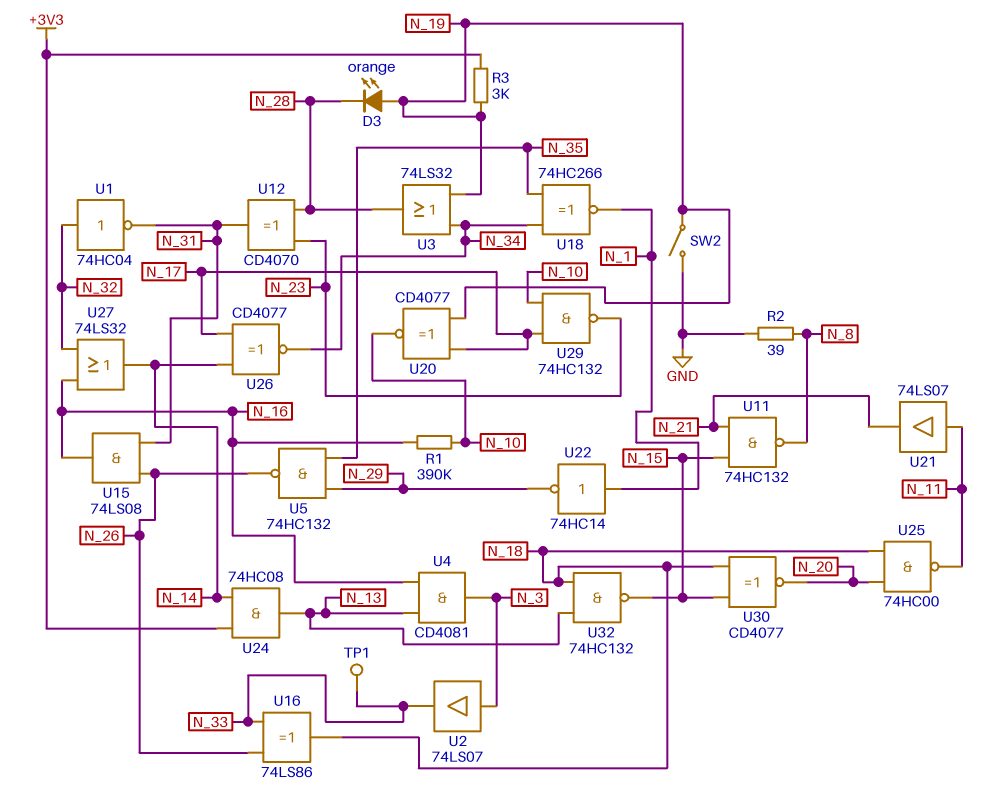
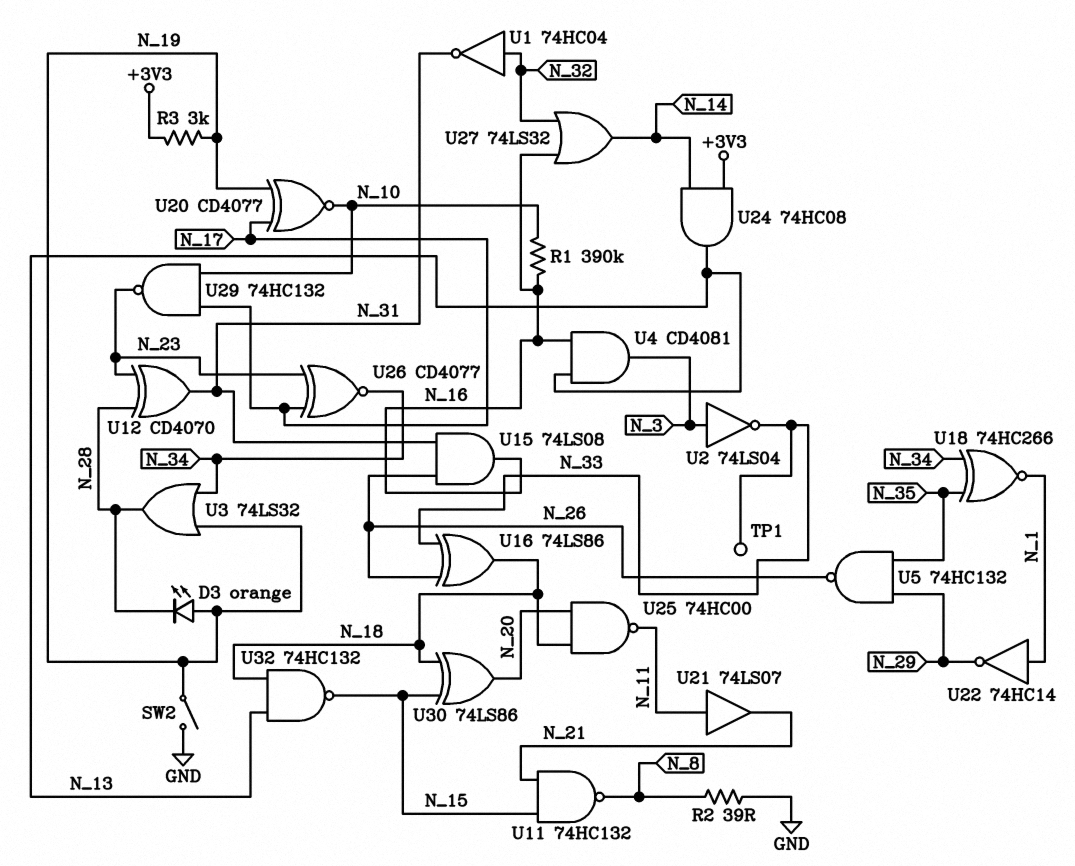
U2: buffer 74LS07 (in N_3, out N_33) -> NOT 74LS04 (in N_3, out N_33)
U26: XNOR CD4077 (in N_14, in N_17, out N_34) -> XNOR CD4077 (in N_17, in N_23, out N_34)
U30: XNOR CD4077 (in N_15, in N_18, out N_20) -> XOR 74LS86 (in N_15, in N_18, out N_20)

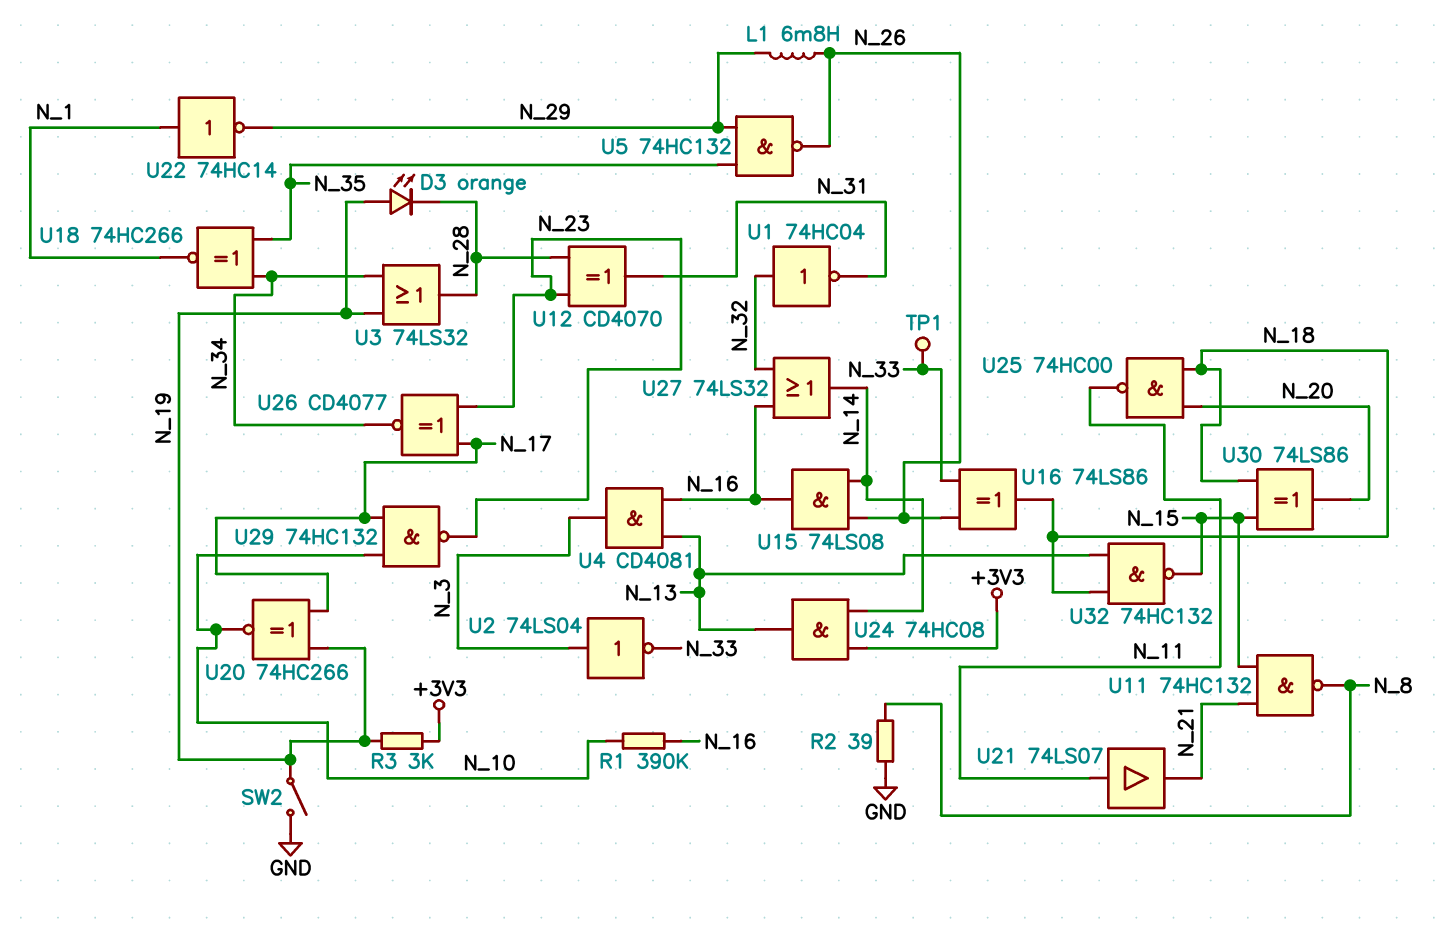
L1: none -> 6.8mH (N_26, N_29)
U15: AND 74LS08 (in N_26, in N_31, out N_16) -> AND 74LS08 (in N_14, in N_26, out N_16)
U20: XNOR CD4077 (in N_17, in N_19, out N_10) -> XNOR 74HC266 (in N_17, in N_19, out N_10)

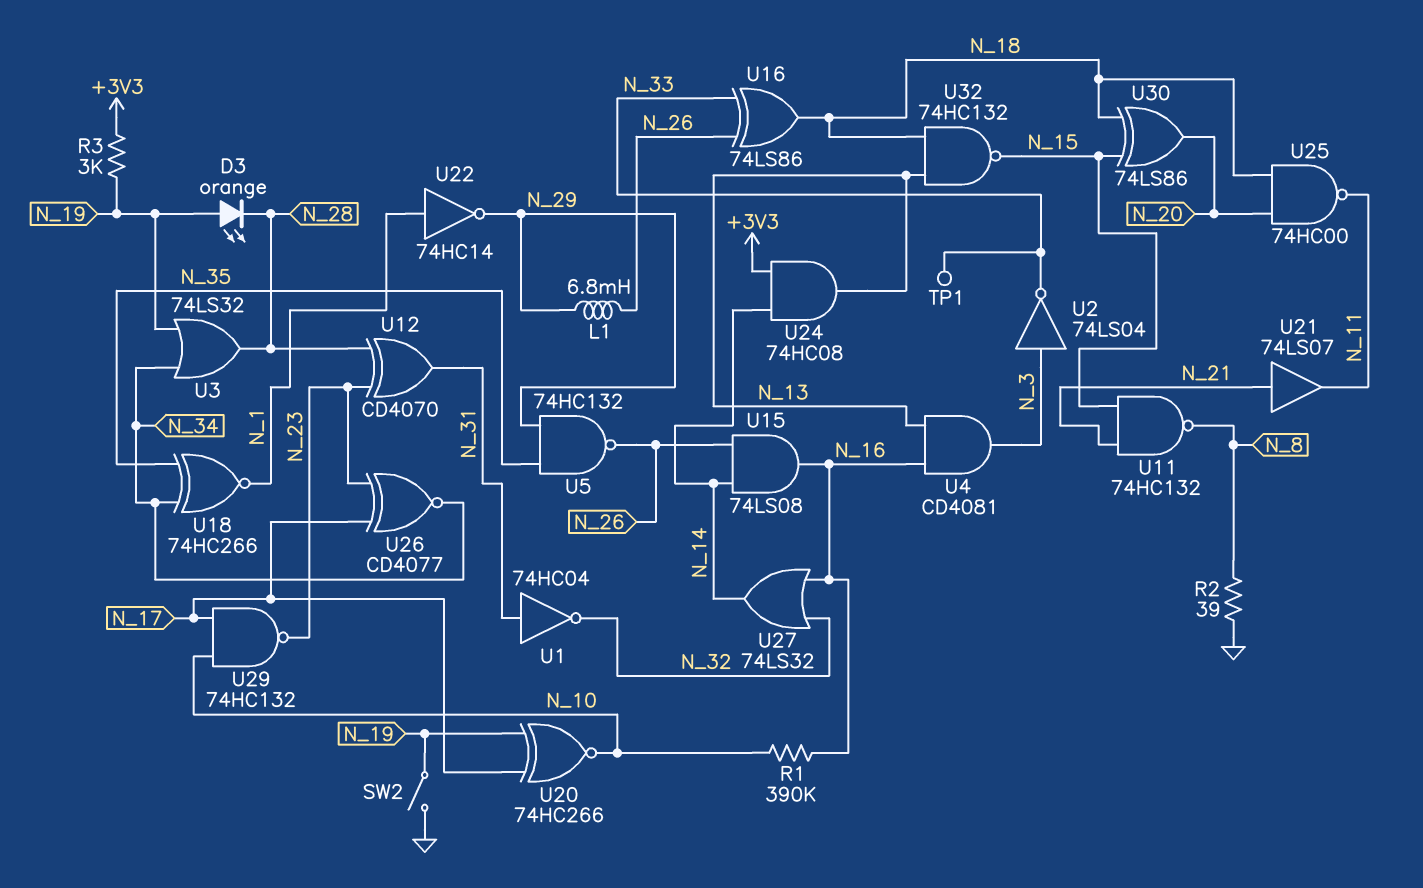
U1: NOT 74HC04 (in N_32, out N_31) -> NOT 74HC04 (in N_31, out N_32)
U21: buffer 74LS07 (in N_11, out N_21) -> buffer 74LS07 (in N_21, out N_11)

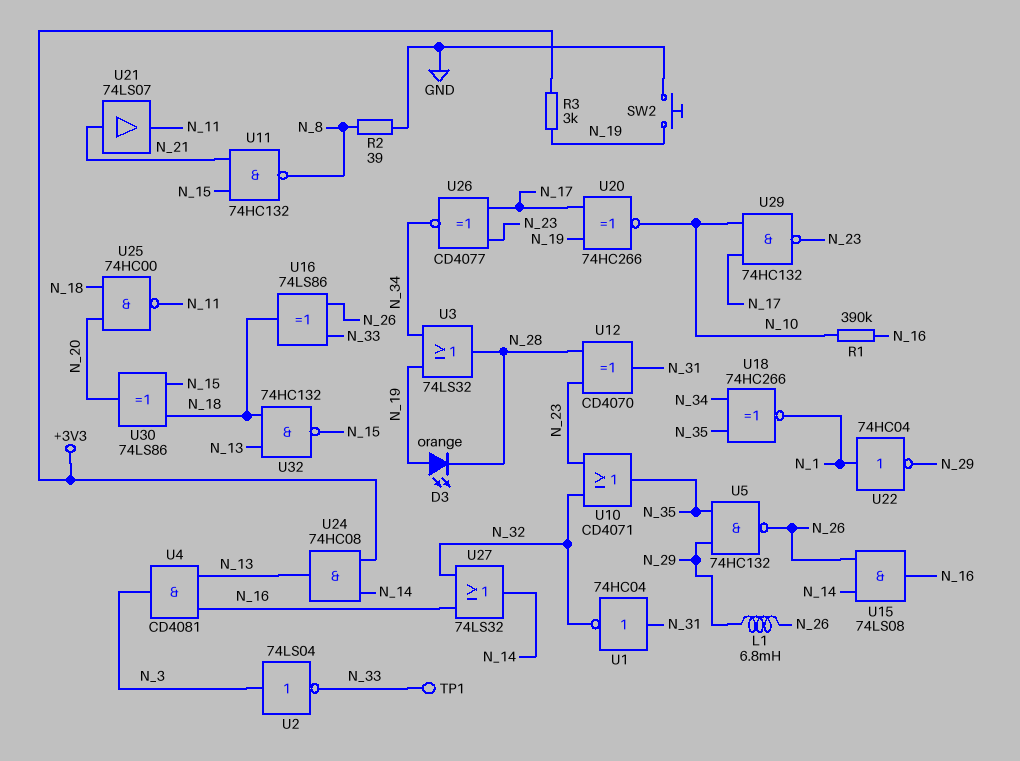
SW2: switch (GND, N_19) -> button (GND, N_19)
U10: none -> OR CD4071 (in N_23, in N_32, out N_35)
U22: NOT 74HC14 (in N_1, out N_29) -> NOT 74HC04 (in N_1, out N_29)

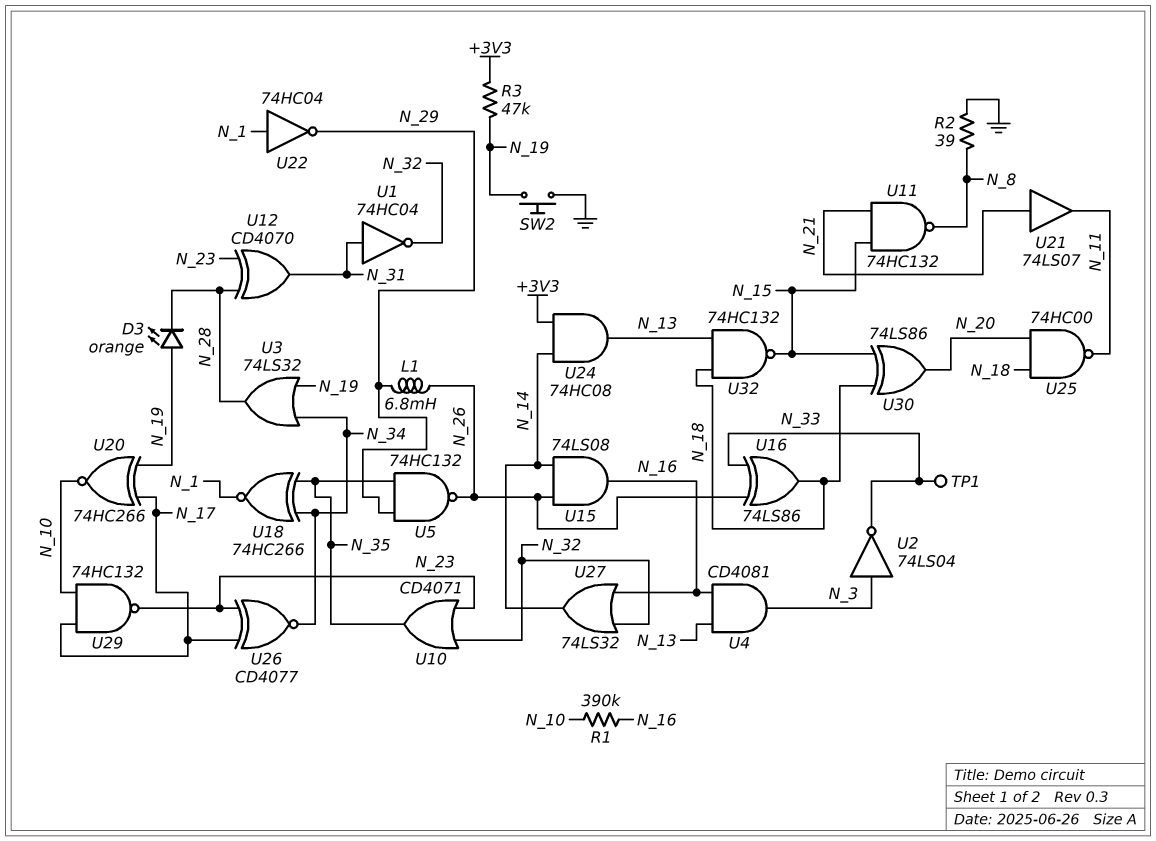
R3: 3k (+3V3, N_19) -> 47k (+3V3, N_19)

